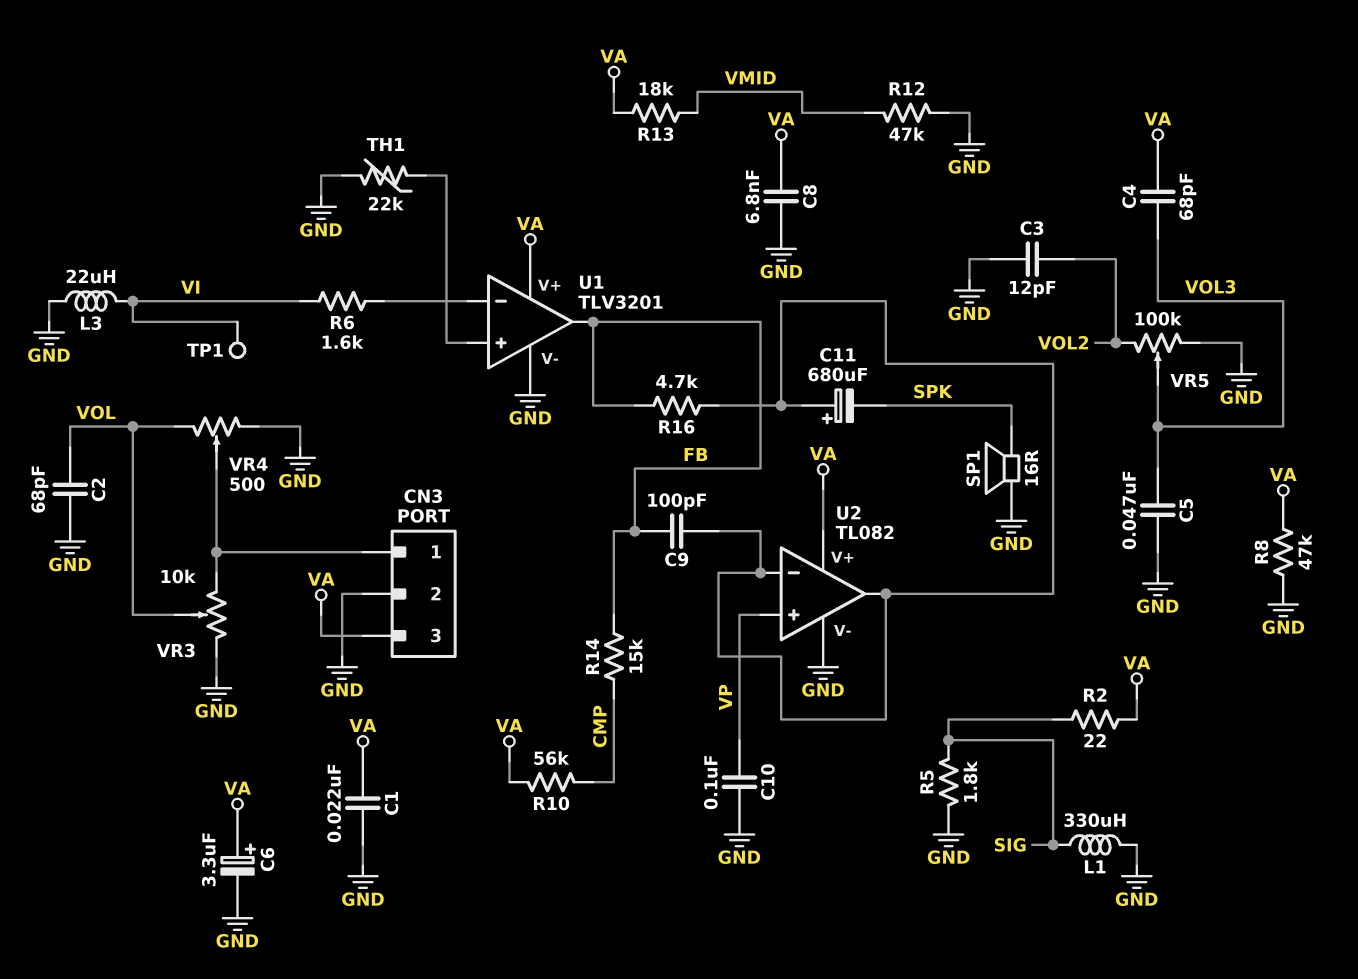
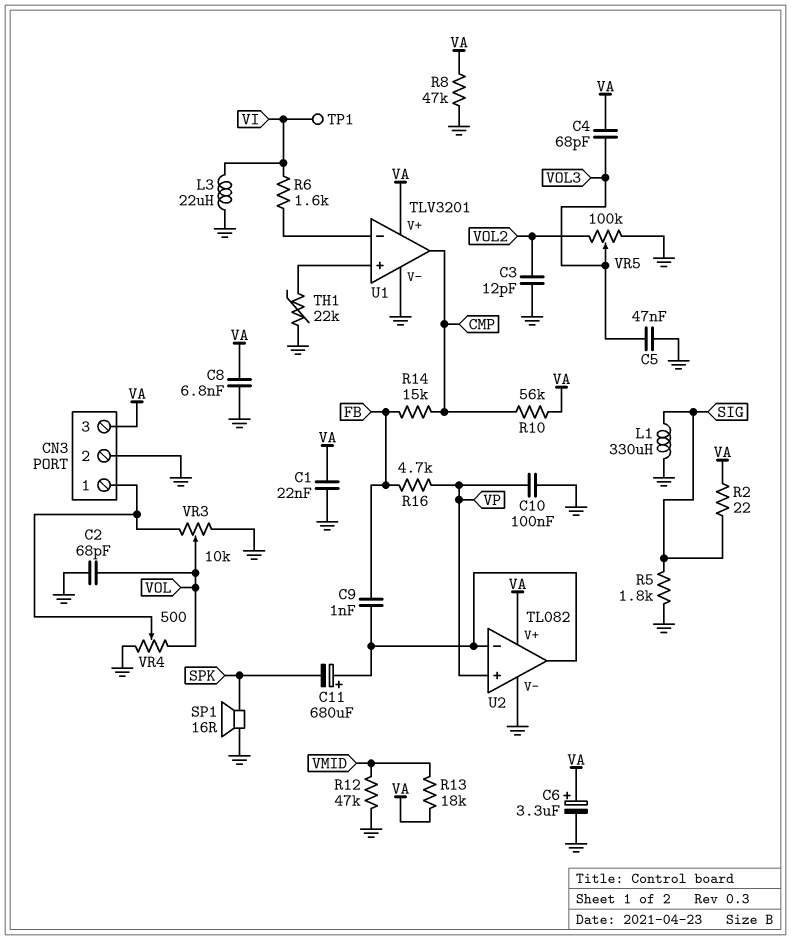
C9: 100pF (FB, U2/in-) -> 1nF (FB, U2/in-)
R16: 4.7k (FB, U2/in-) -> 4.7k (FB, VP)
U1 pin out: FB -> CMP

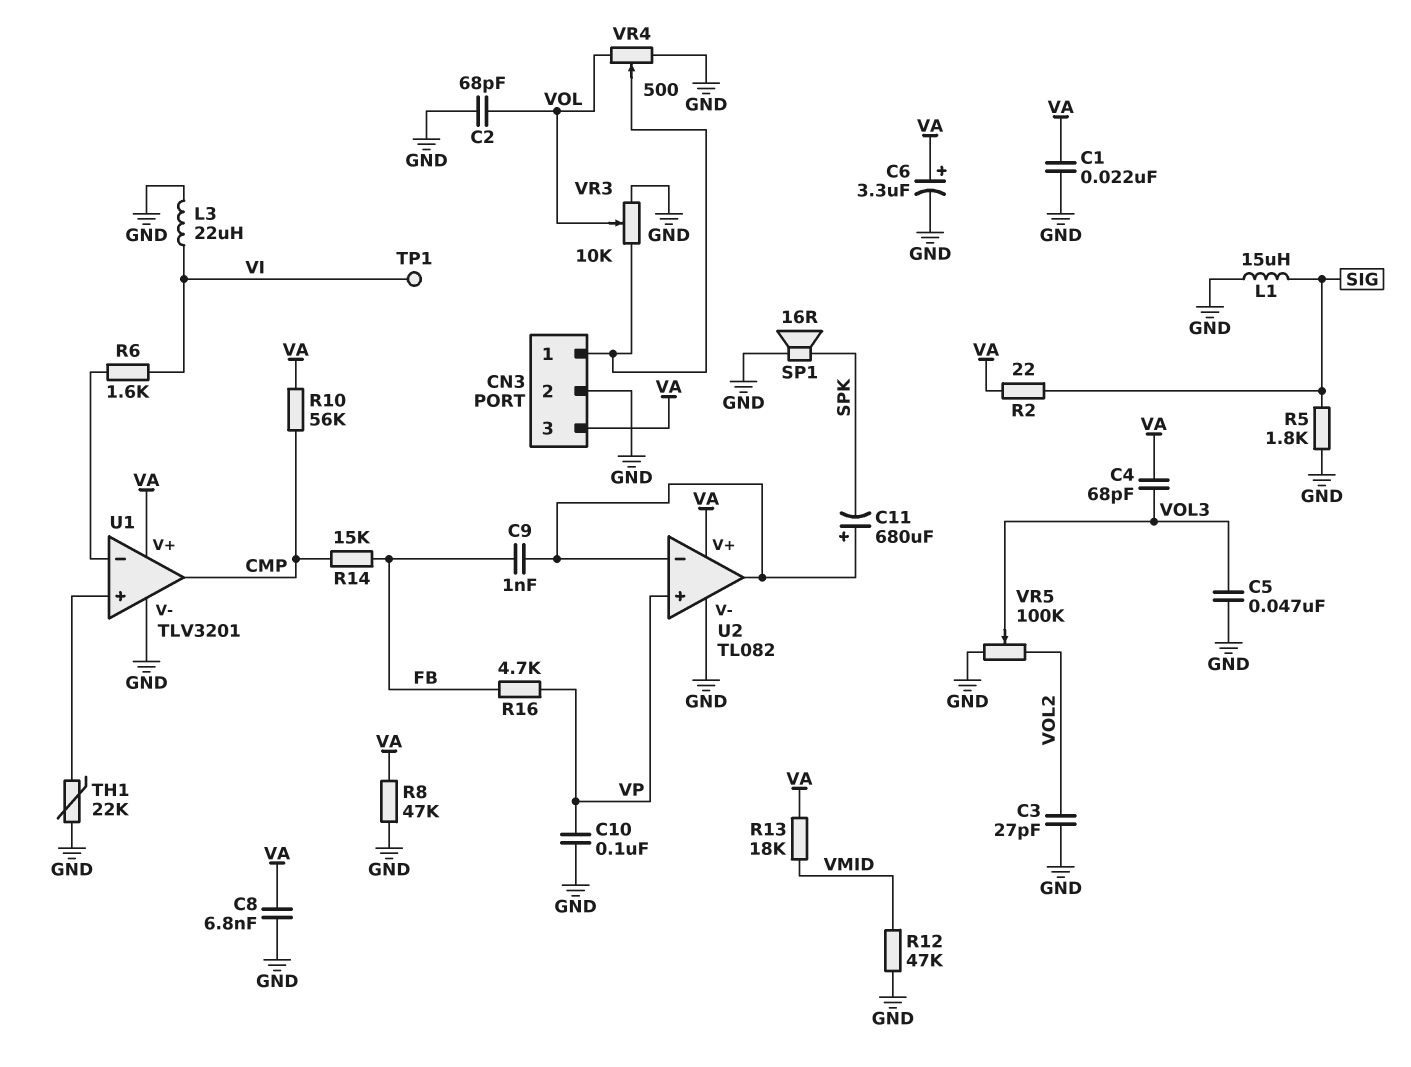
C3: 12pF (GND, VOL2) -> 27pF (GND, VOL2)
L1: 330uH (GND, SIG) -> 15uH (GND, SIG)

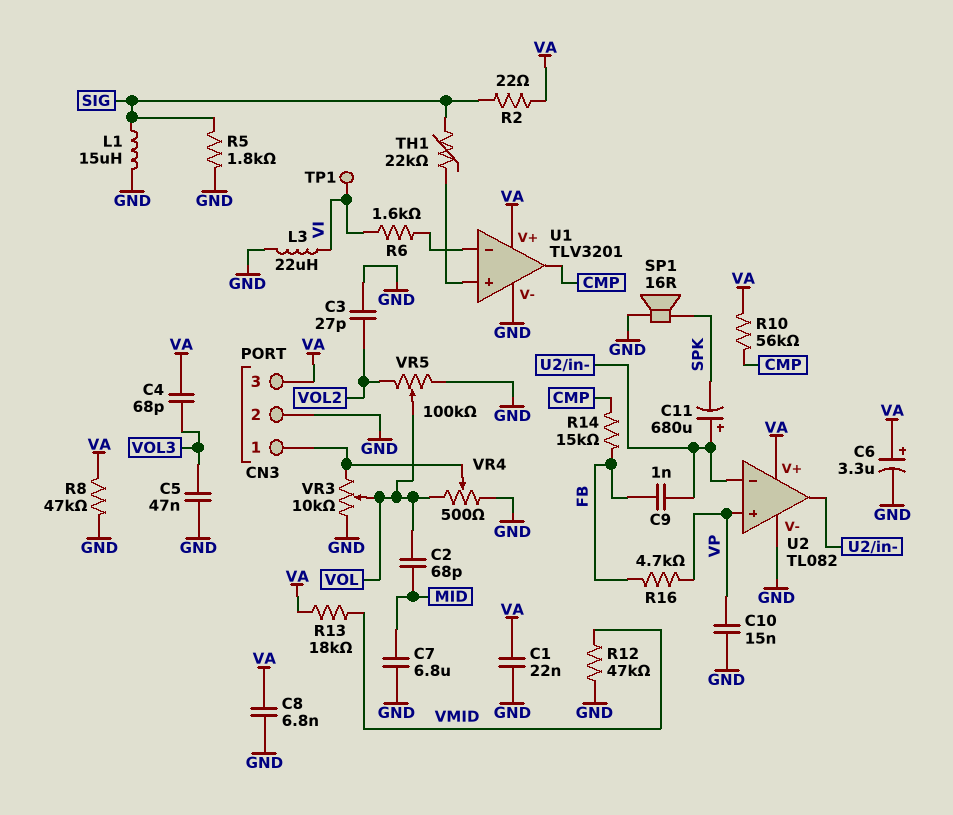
C2: 68pF (GND, VOL) -> 68pF (MID, VOL)
C7: none -> 6.8uF (GND, MID)
C10: 100nF (GND, VP) -> 15nF (GND, VP)
TH1: 22k (GND, U1/in+) -> 22k (SIG, U1/in+)
VR5: 100k (GND, VOL2, wiper VOL3) -> 100k (GND, VOL2, wiper VOL)

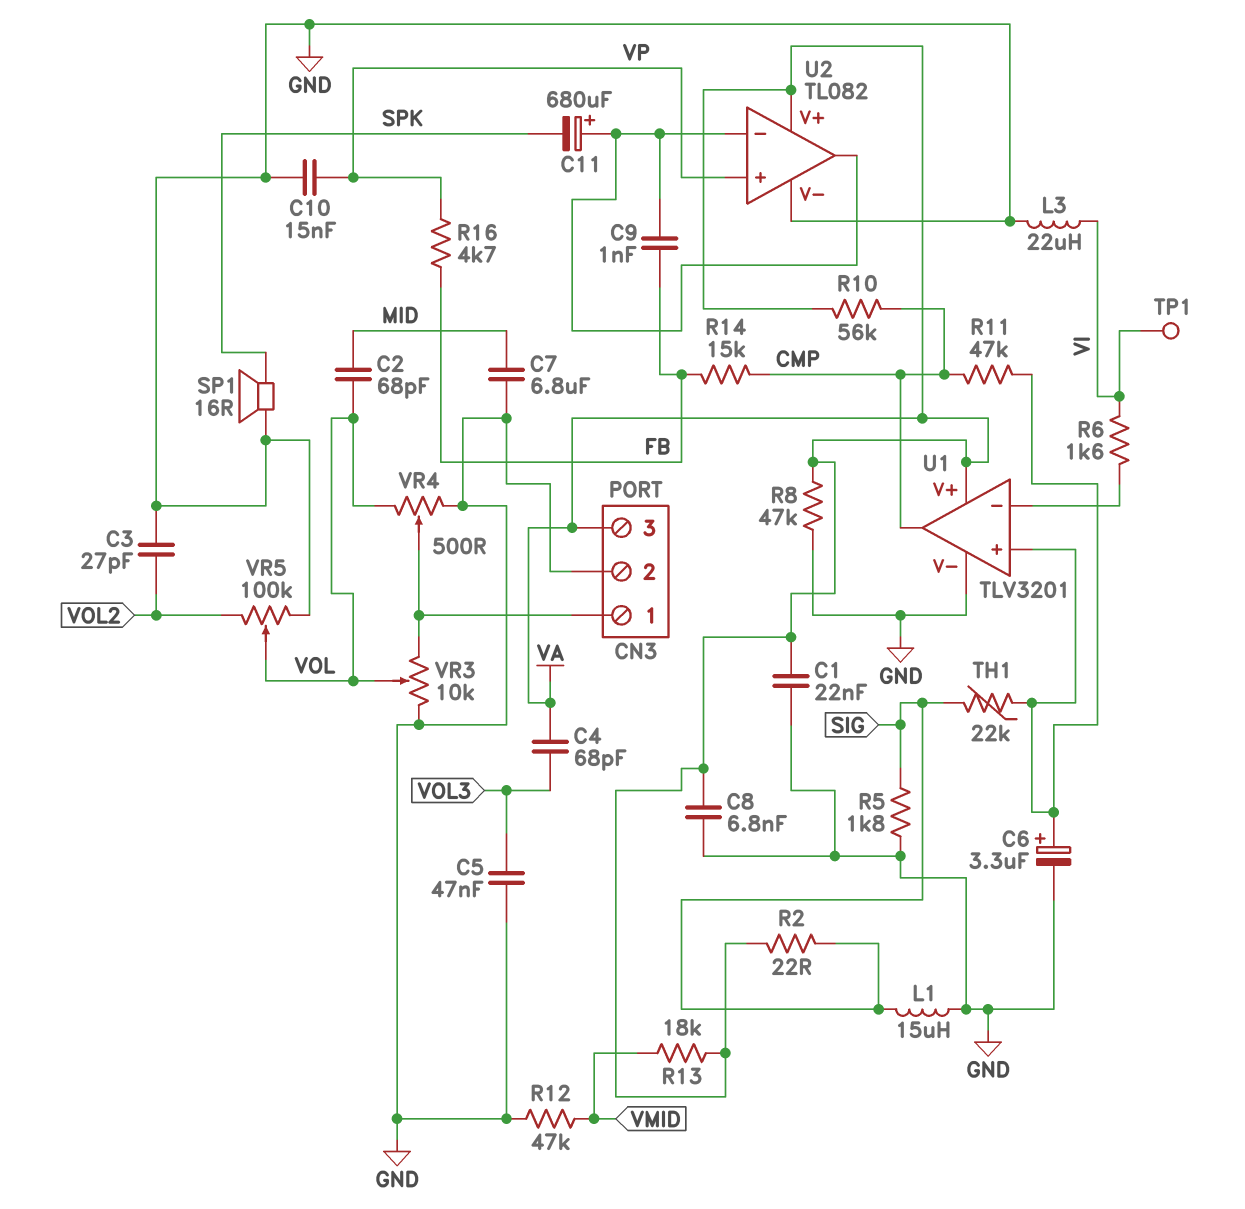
C6: 3.3uF (plus VA, minus GND) -> 3.3uF (plus U1/in+, minus GND)
R11: none -> 47k (CMP, U1/in+)

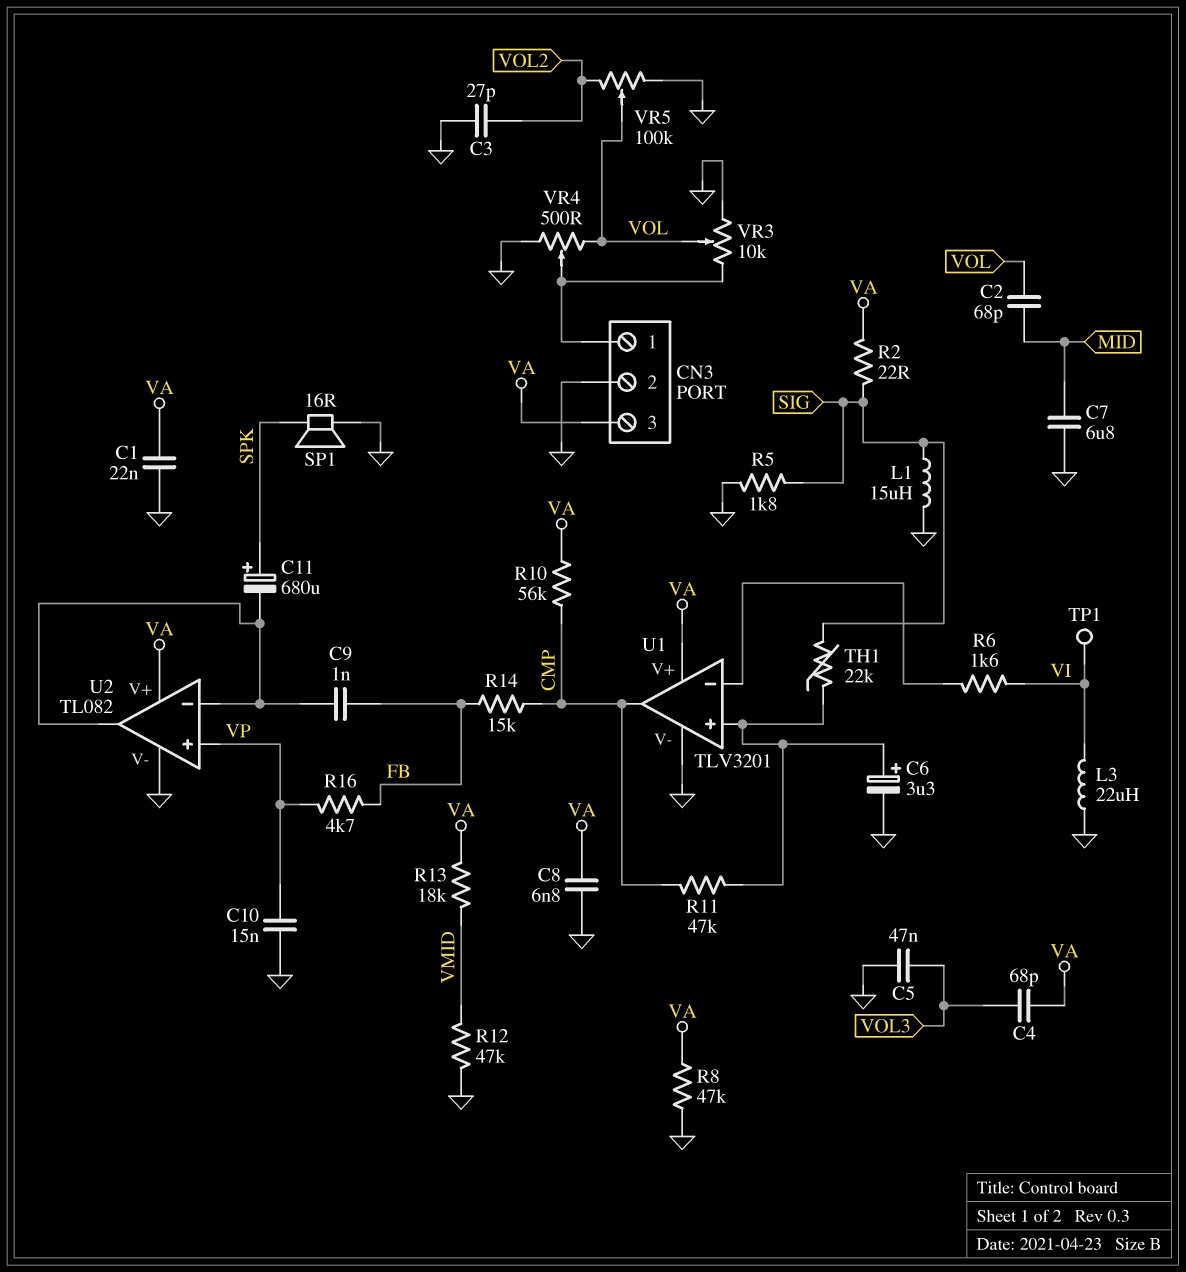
C11: 680uF (plus U2/in-, minus SPK) -> 680uF (plus SPK, minus U2/in-)

